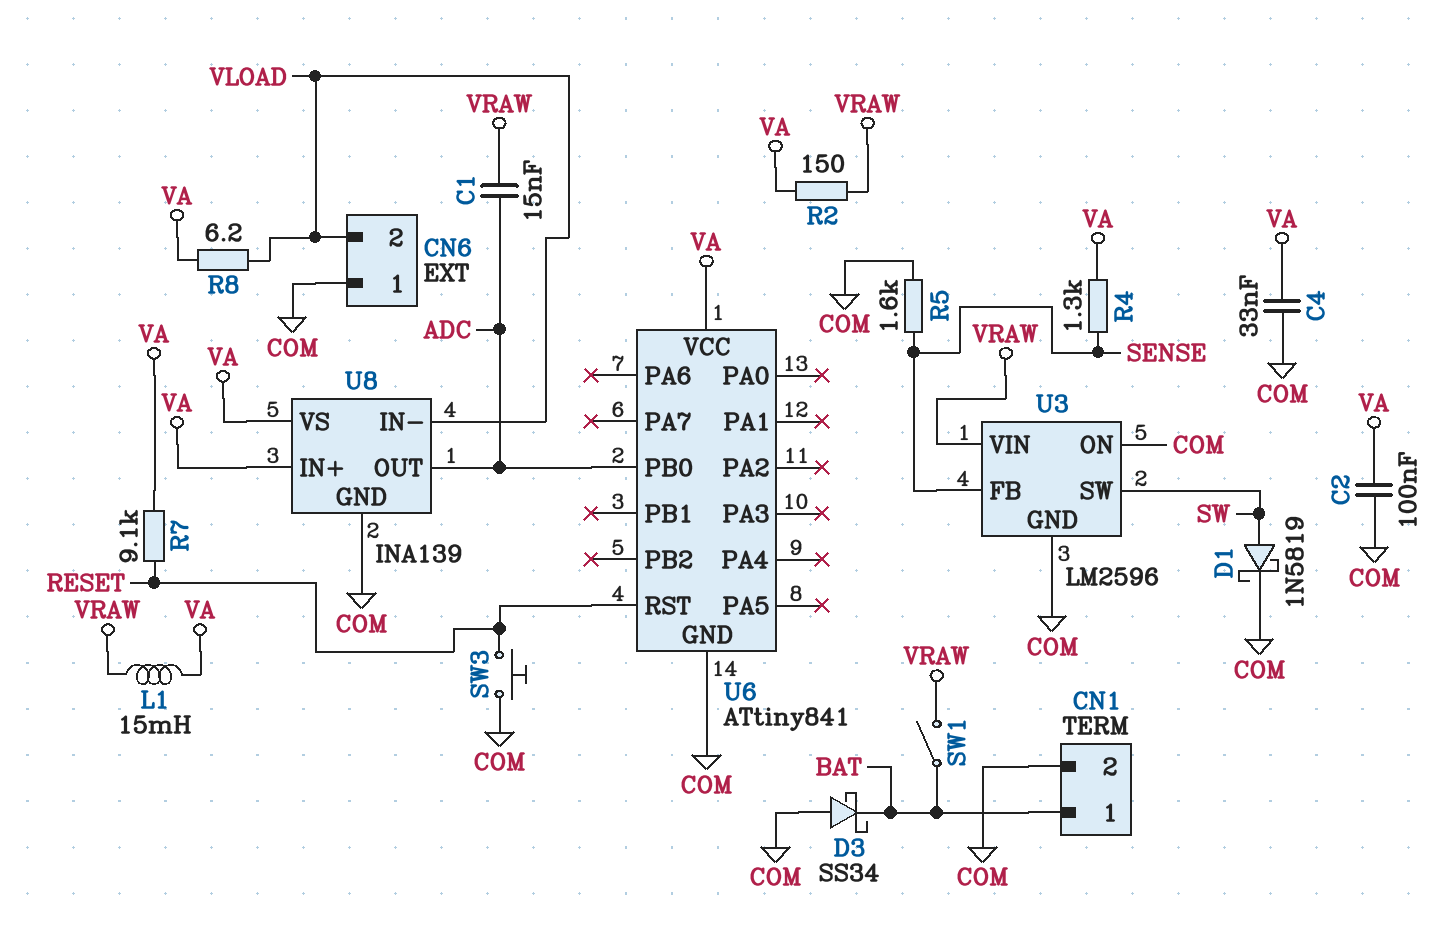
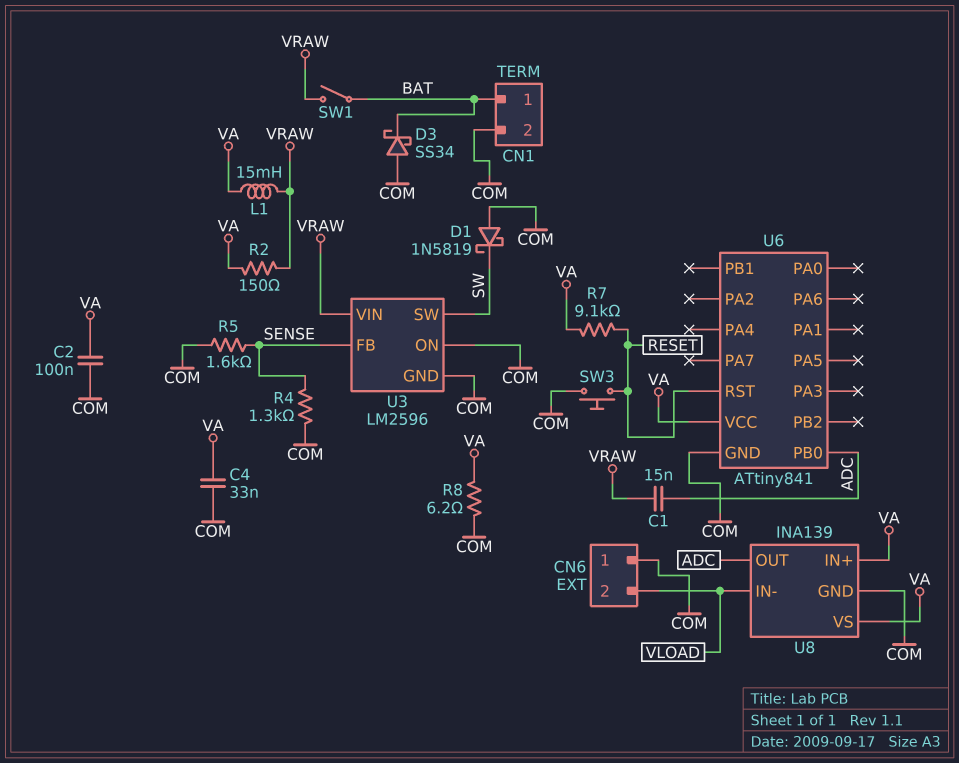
D1: schottky 1N5819 (A SW, K COM) -> schottky 1N5819 (A COM, K SW)
R4: 1.3k (SENSE, VA) -> 1.3k (COM, SENSE)
R8: 6.2 (VA, VLOAD) -> 6.2 (COM, VA)

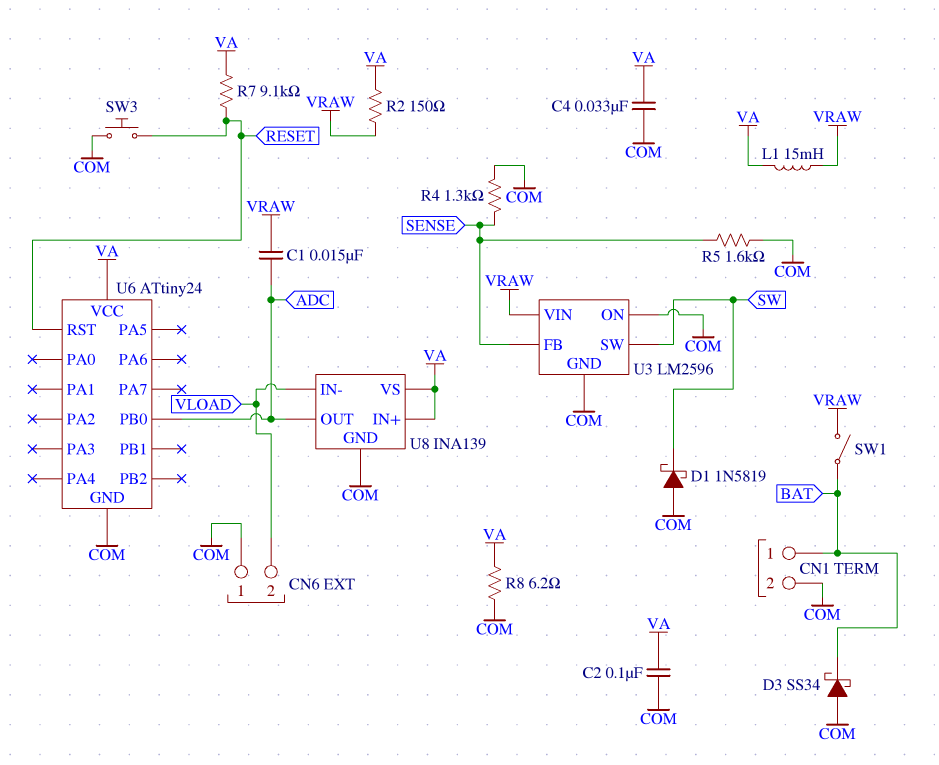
U6: ATtiny841 -> ATtiny24

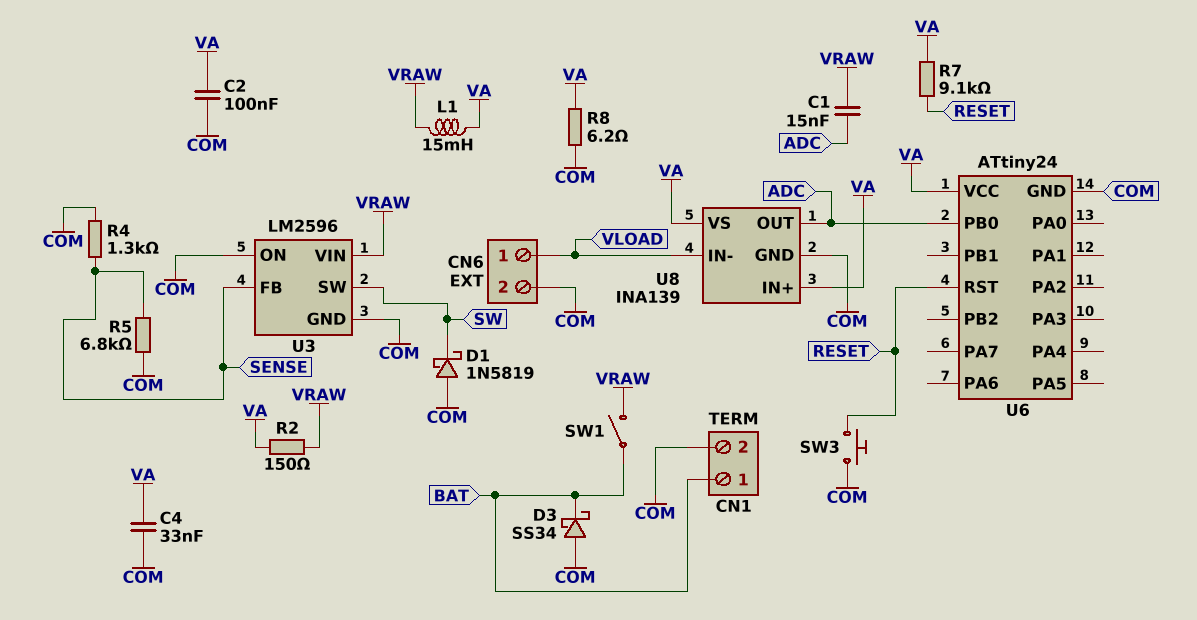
CN6 pin 1: COM -> VLOAD
CN6 pin 2: VLOAD -> COM
R5: 1.6k (COM, SENSE) -> 6.8k (COM, SENSE)

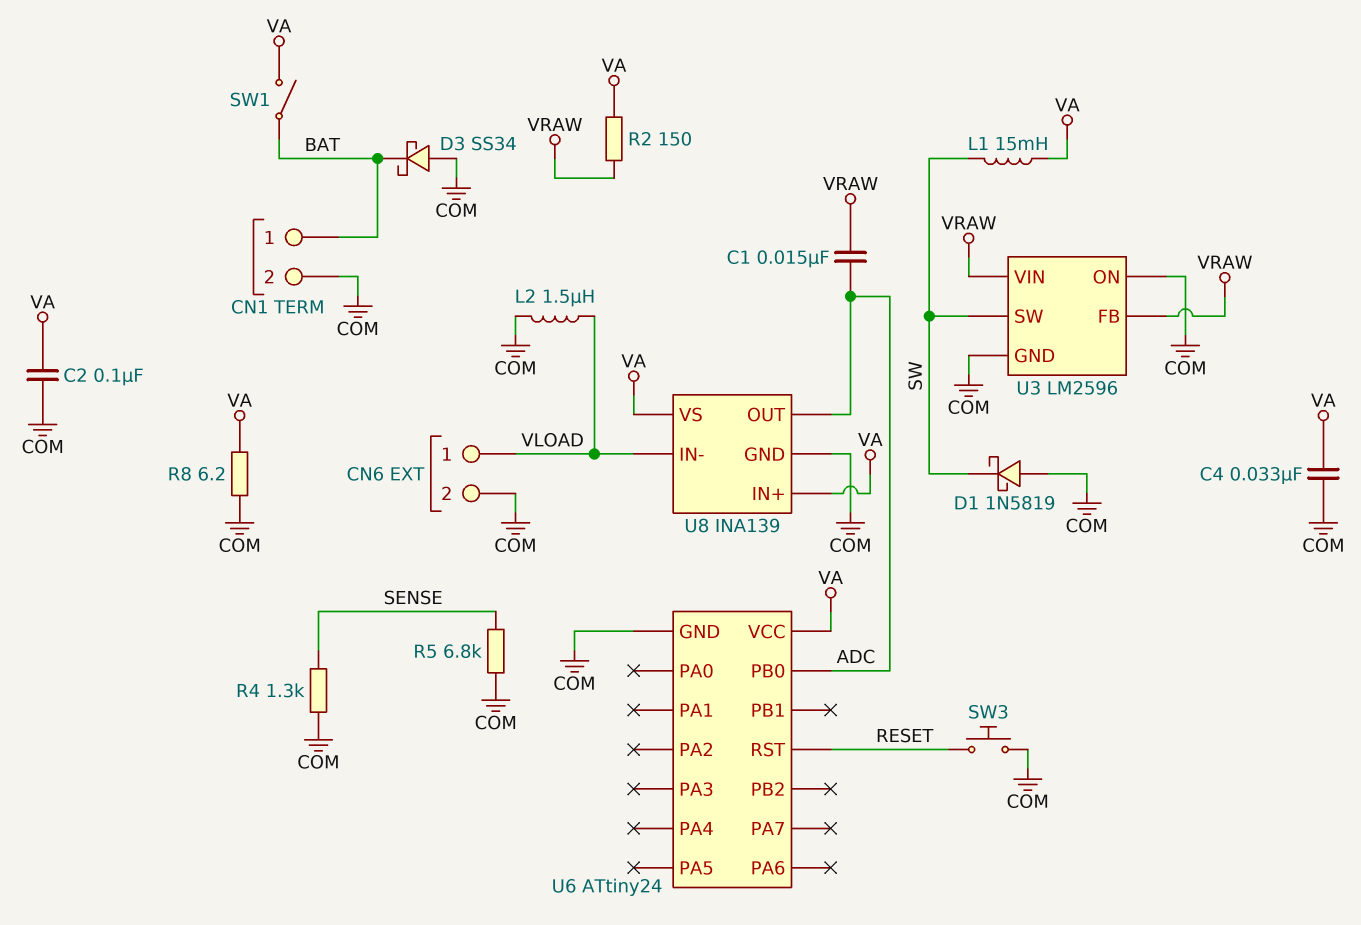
L1: 15mH (VA, VRAW) -> 15mH (SW, VA)
L2: none -> 1.5uH (COM, VLOAD)
R7: 9.1k (RESET, VA) -> none
SW1: switch (BAT, VRAW) -> switch (BAT, VA)
U3 pin FB: SENSE -> VRAW

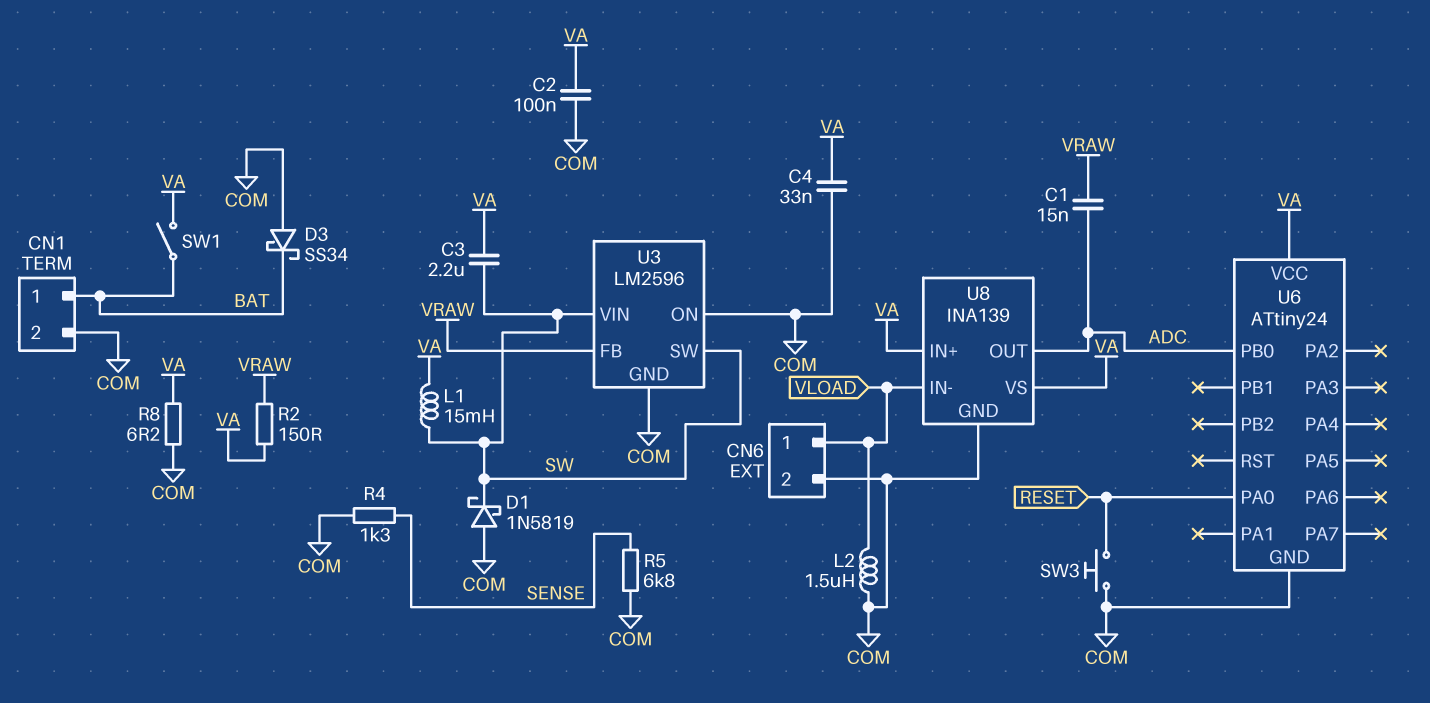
C3: none -> 2.2uF (SW, VA)
U3 pin VIN: VRAW -> SW
U6 pin PA0: none -> RESET
U6 pin RST: RESET -> none

